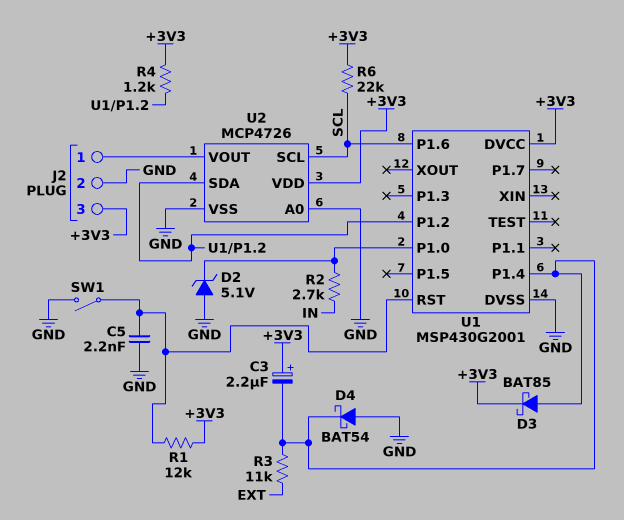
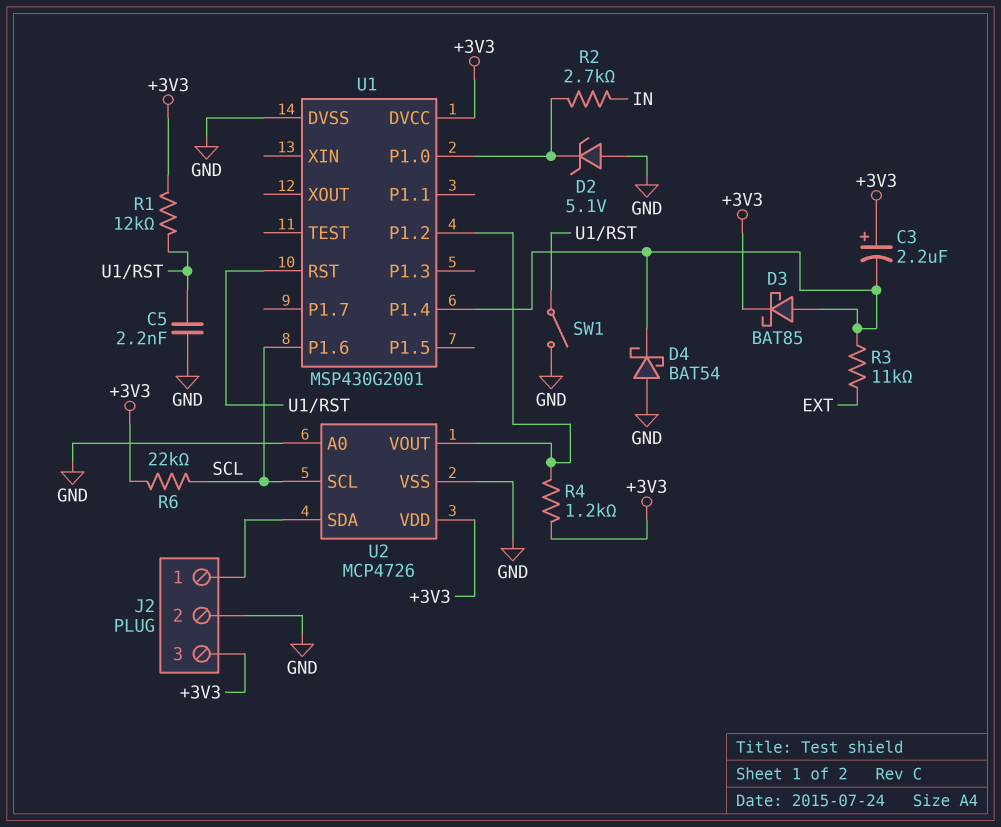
U2 pin SDA: U1/P1.2 -> J2/1
U2 pin VOUT: J2/1 -> U1/P1.2

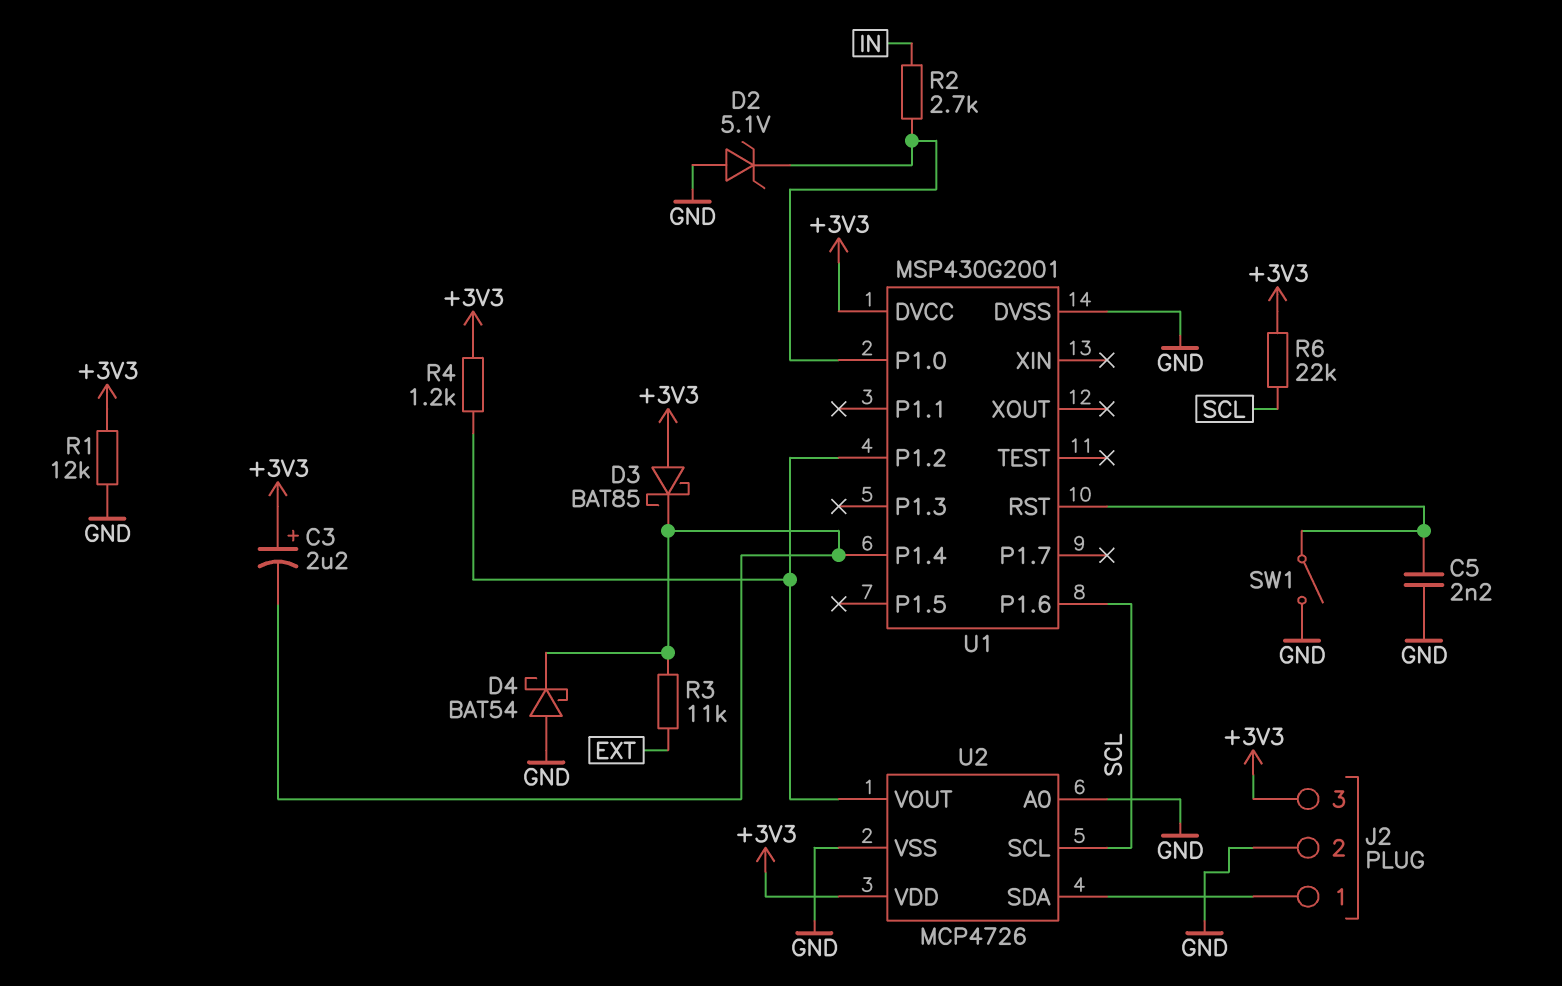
D3: schottky BAT85 (A U1/P1.4, K +3V3) -> schottky BAT85 (A +3V3, K U1/P1.4)
R1: 12k (+3V3, U1/RST) -> 12k (+3V3, GND)

